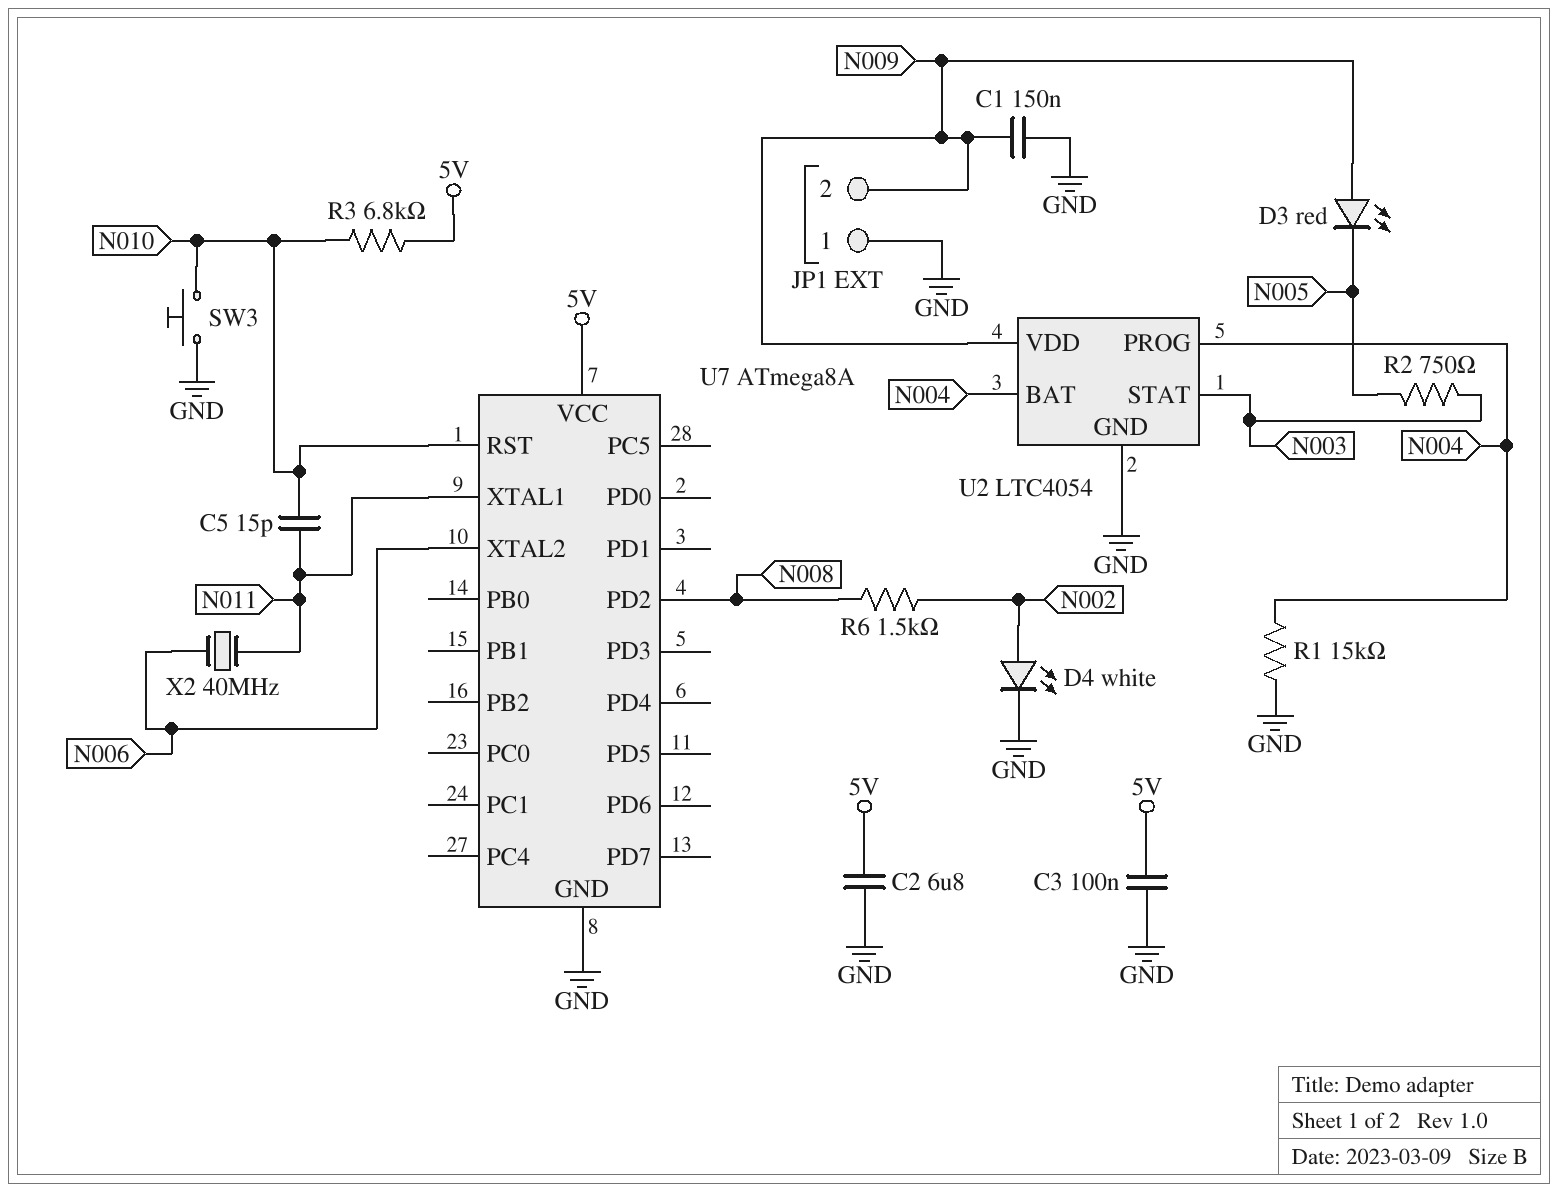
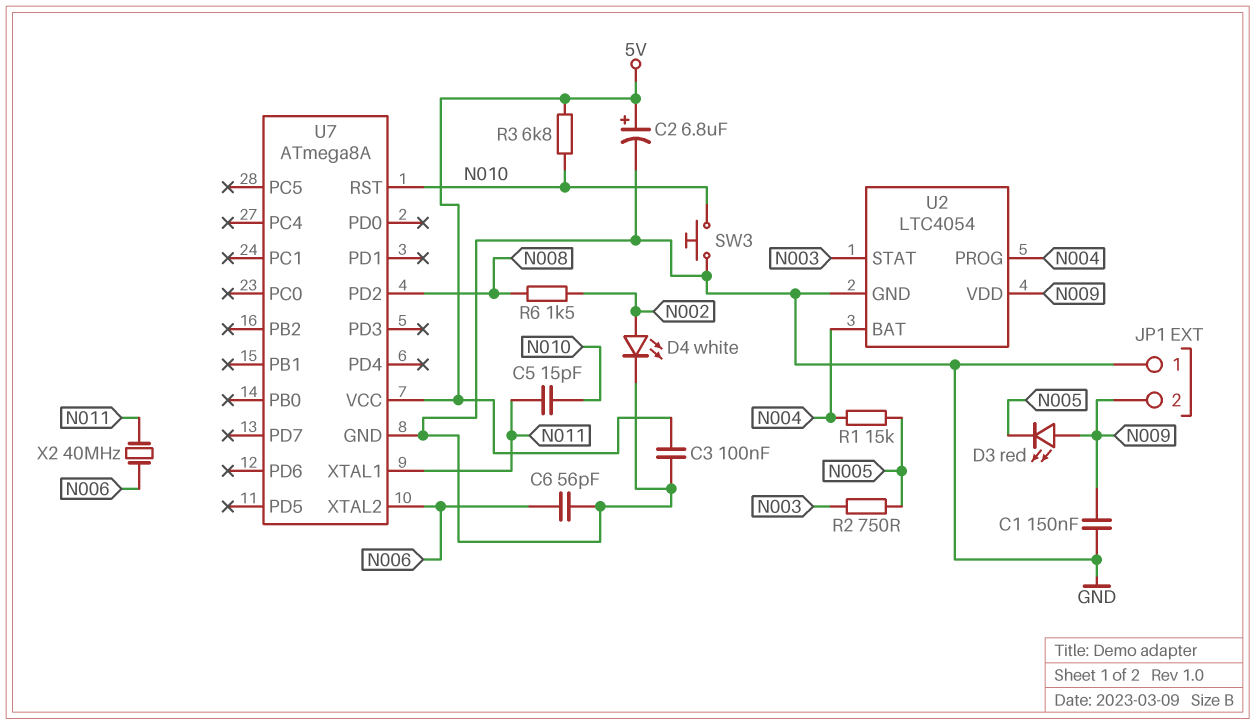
C2: 6.8uF (5V, GND) -> 6.8uF (plus 5V, minus GND)
C6: none -> 56pF (GND, N006)
R1: 15k (GND, N004) -> 15k (N004, N005)

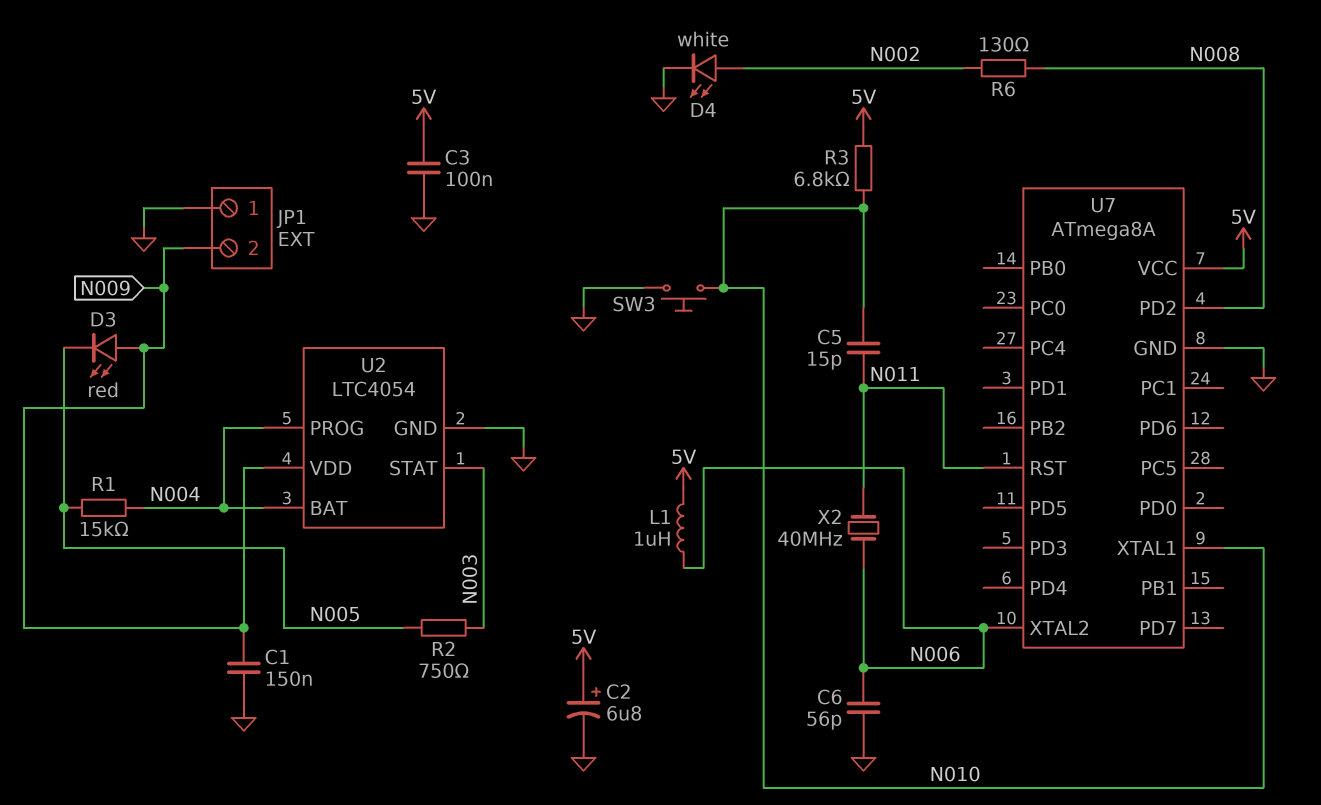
L1: none -> 1uH (5V, N006)
R6: 1.5k (N002, N008) -> 130 (N002, N008)
U7 pin RST: N010 -> N011
U7 pin XTAL1: N011 -> N010

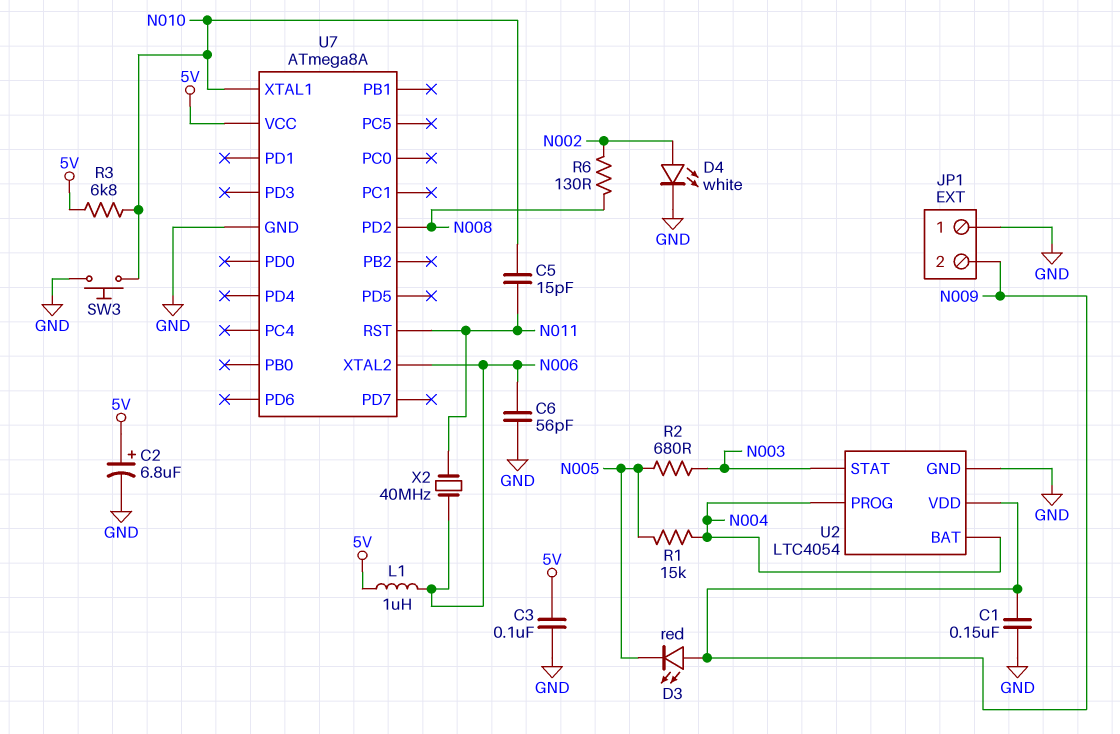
R2: 750 (N003, N005) -> 680 (N003, N005)

